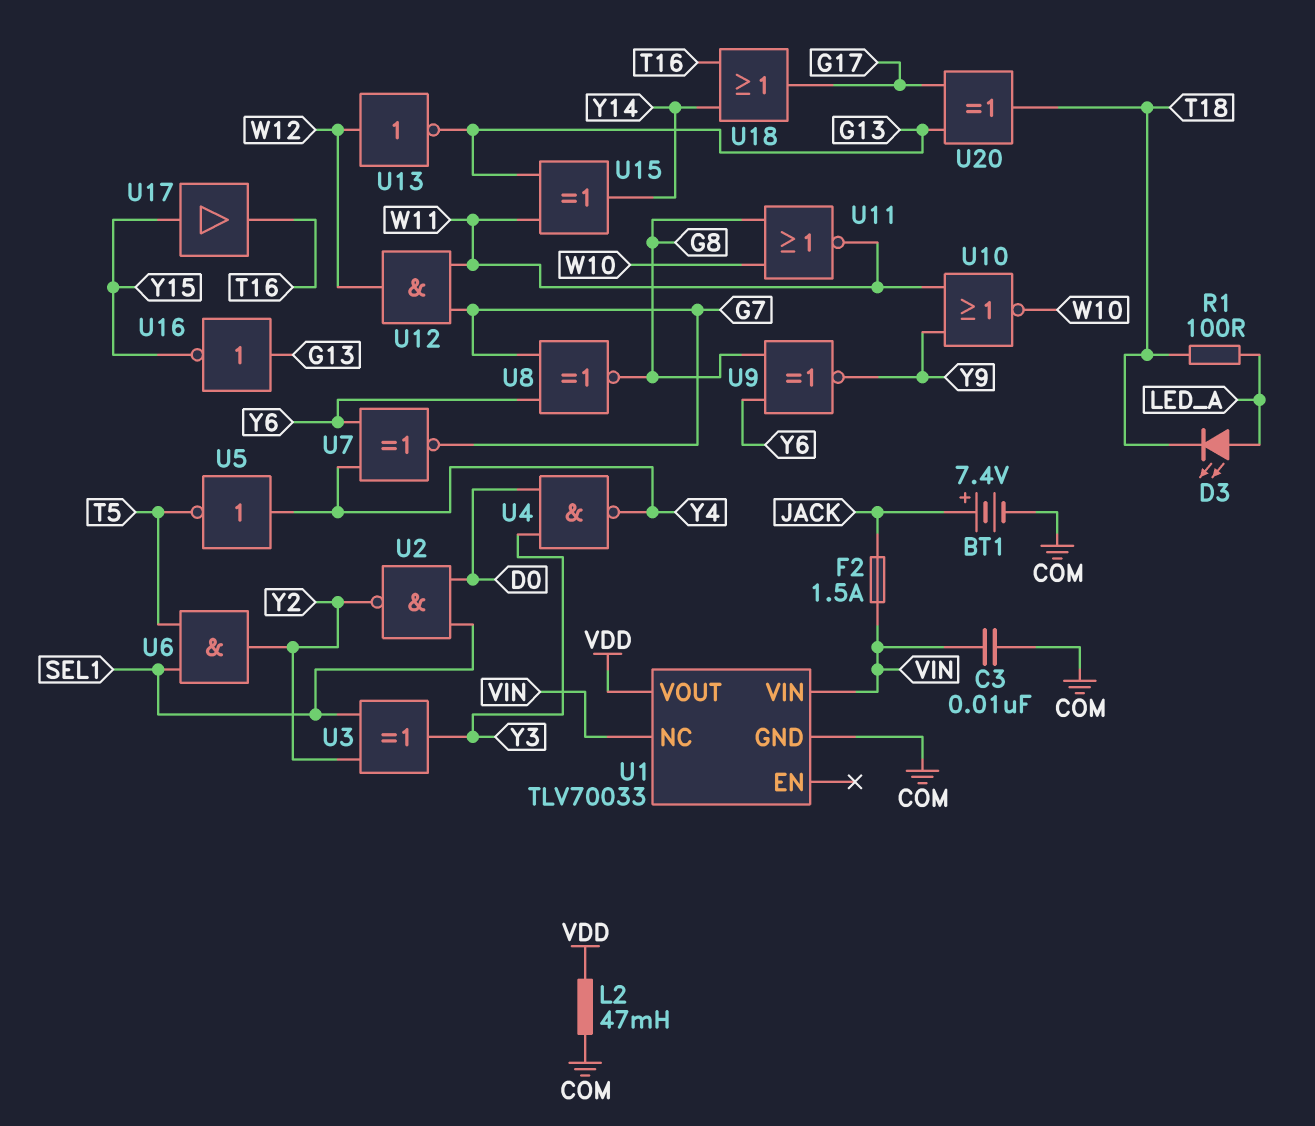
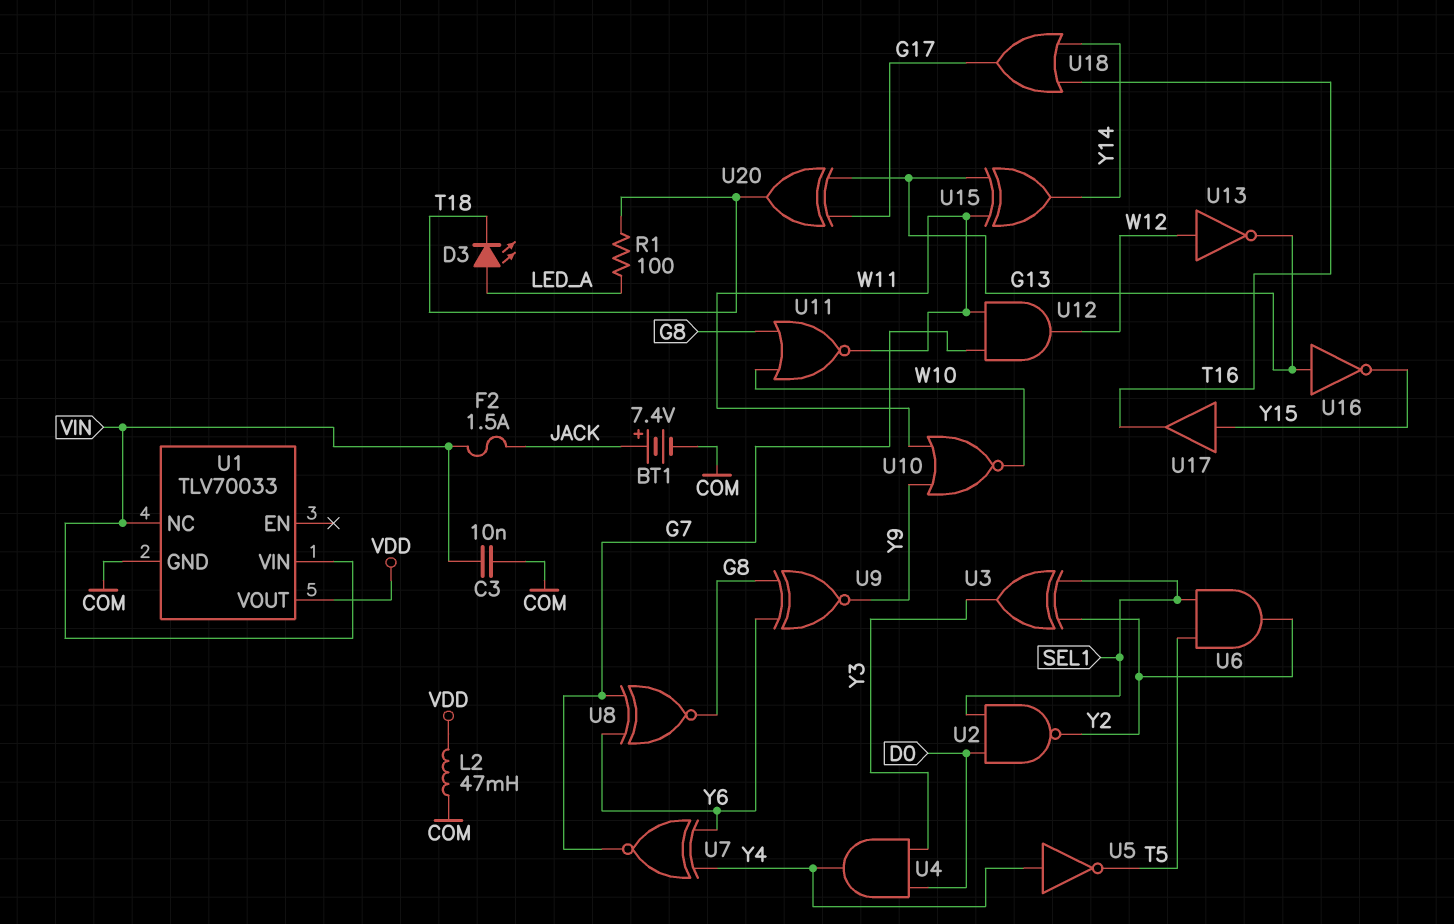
U4: NAND (in D0, in Y3, out Y4) -> AND (in D0, in Y3, out Y4)

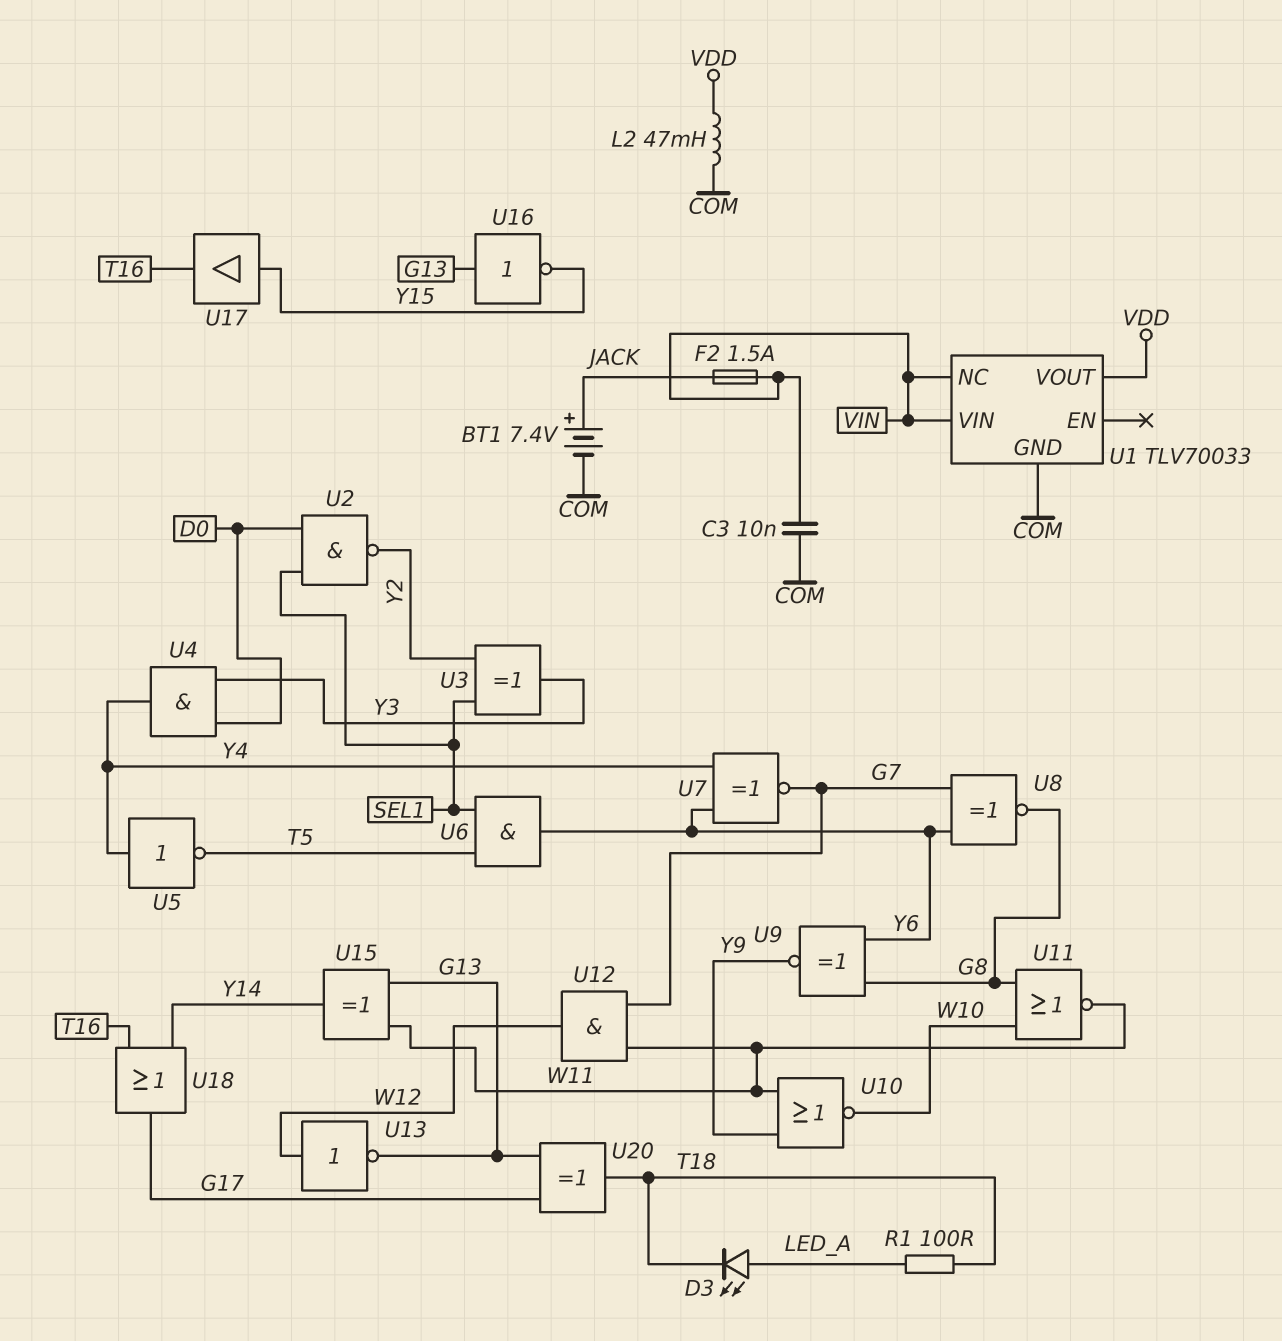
U6: AND (in SEL1, in T5, out Y2) -> AND (in SEL1, in T5, out Y6)

